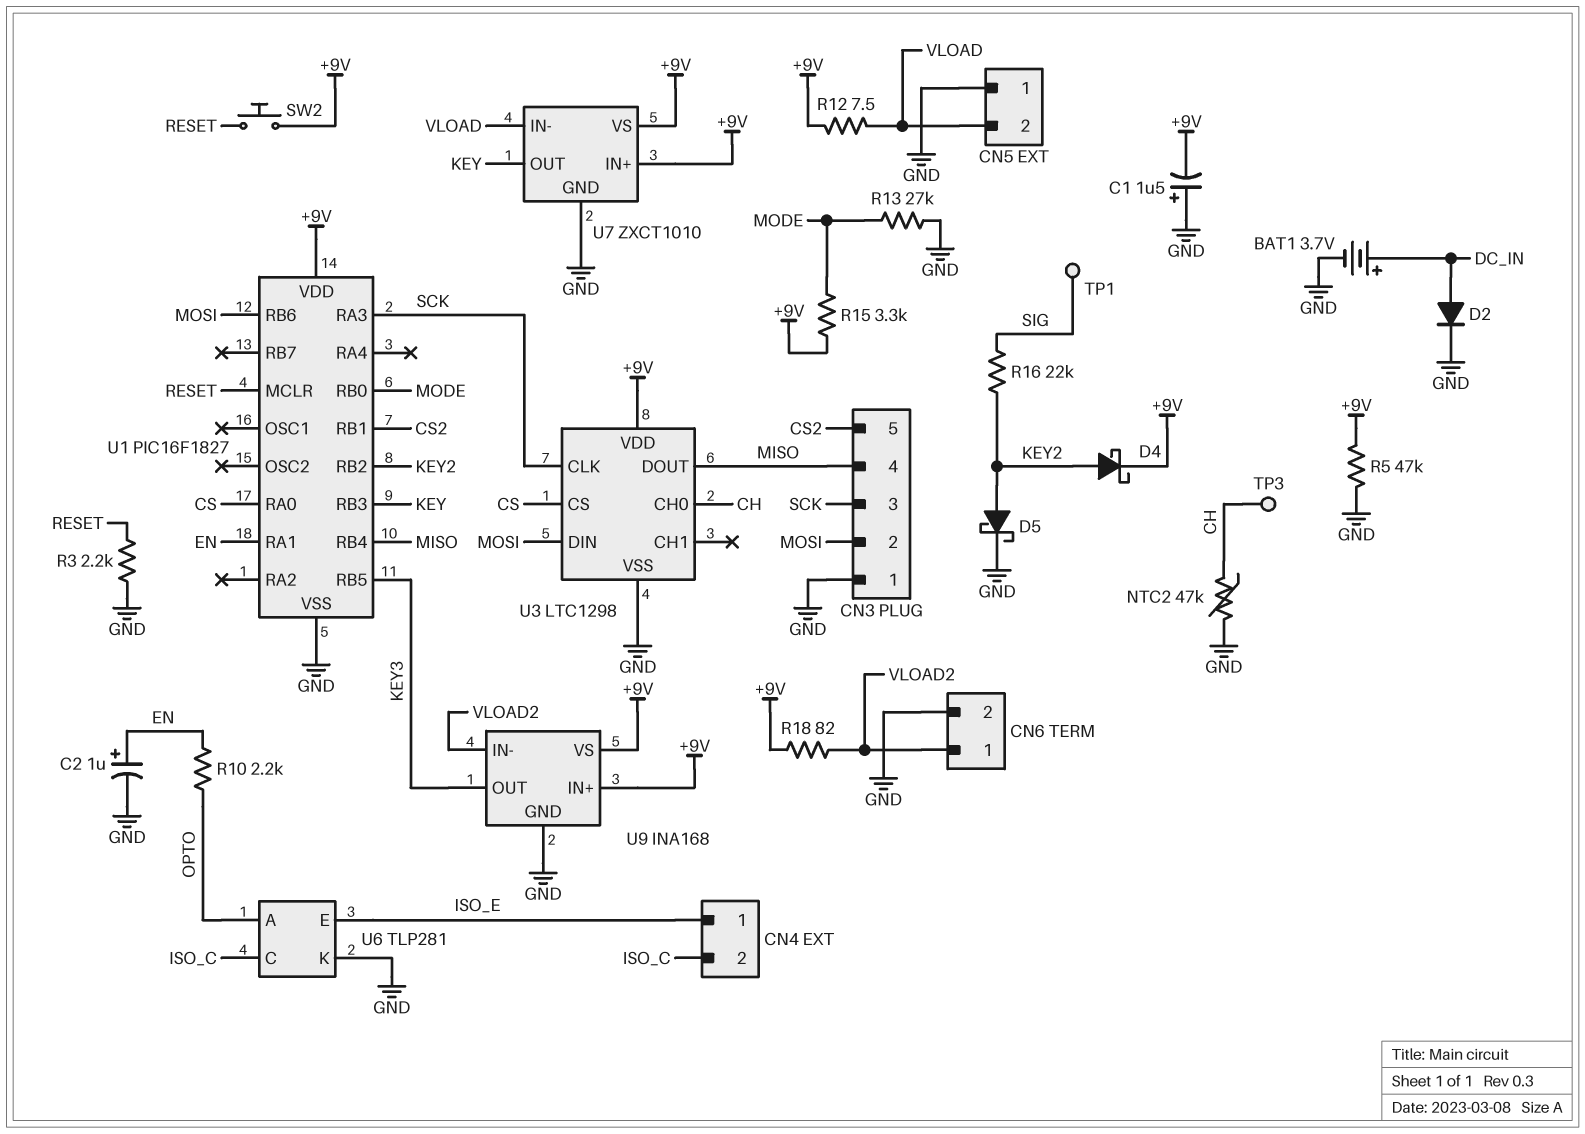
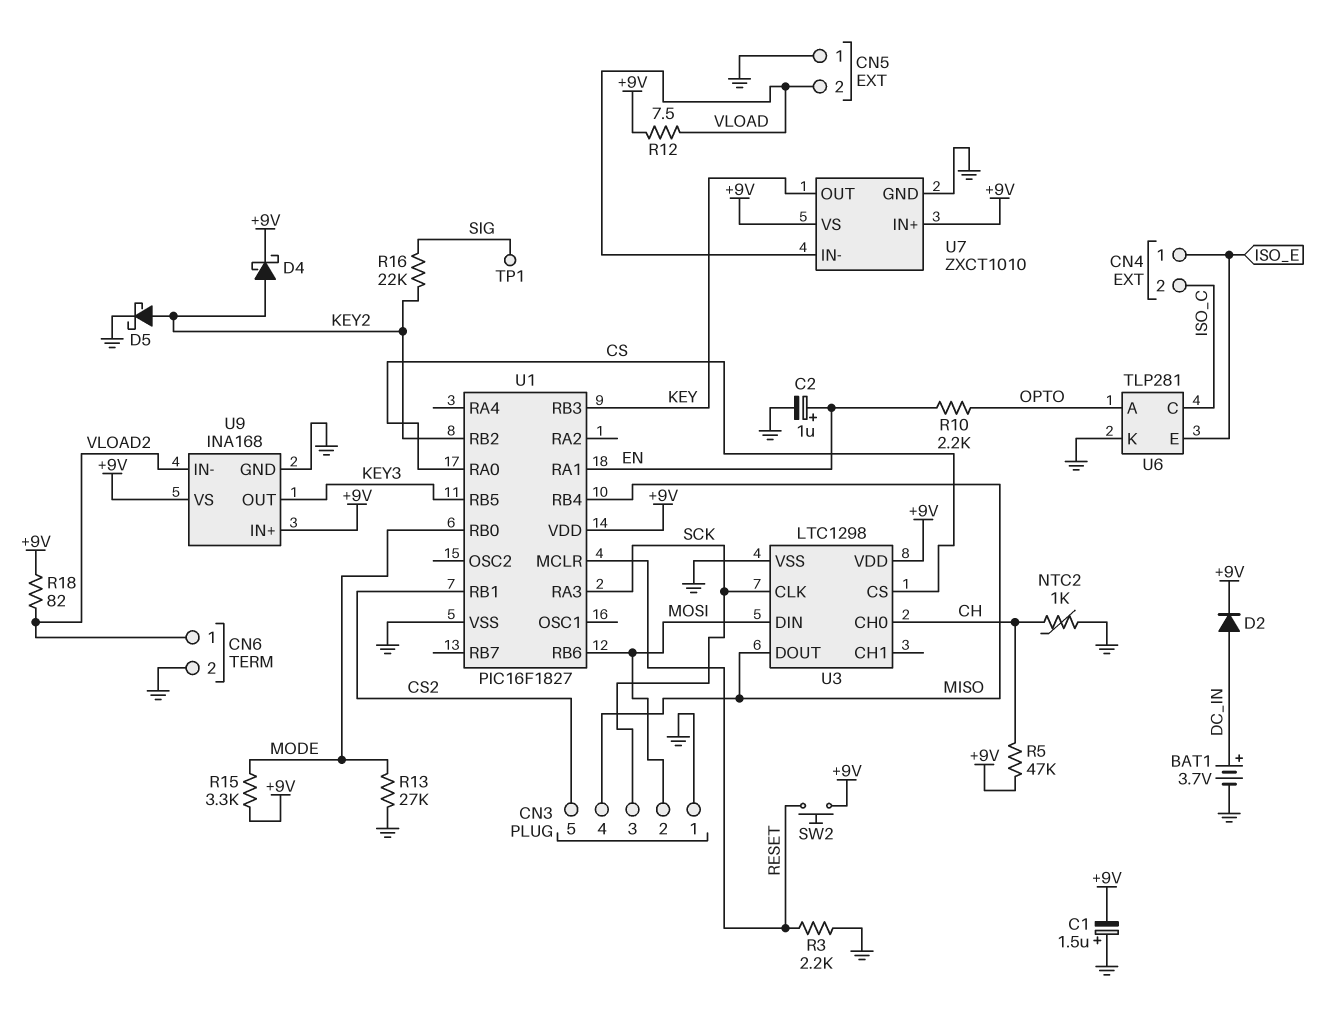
D2: diode (A DC_IN, K GND) -> diode (A DC_IN, K +9V)
NTC2: 47k (CH, GND) -> 1k (CH, GND)
R5: 47k (+9V, GND) -> 47k (+9V, CH)
TP3: test point (CH) -> none

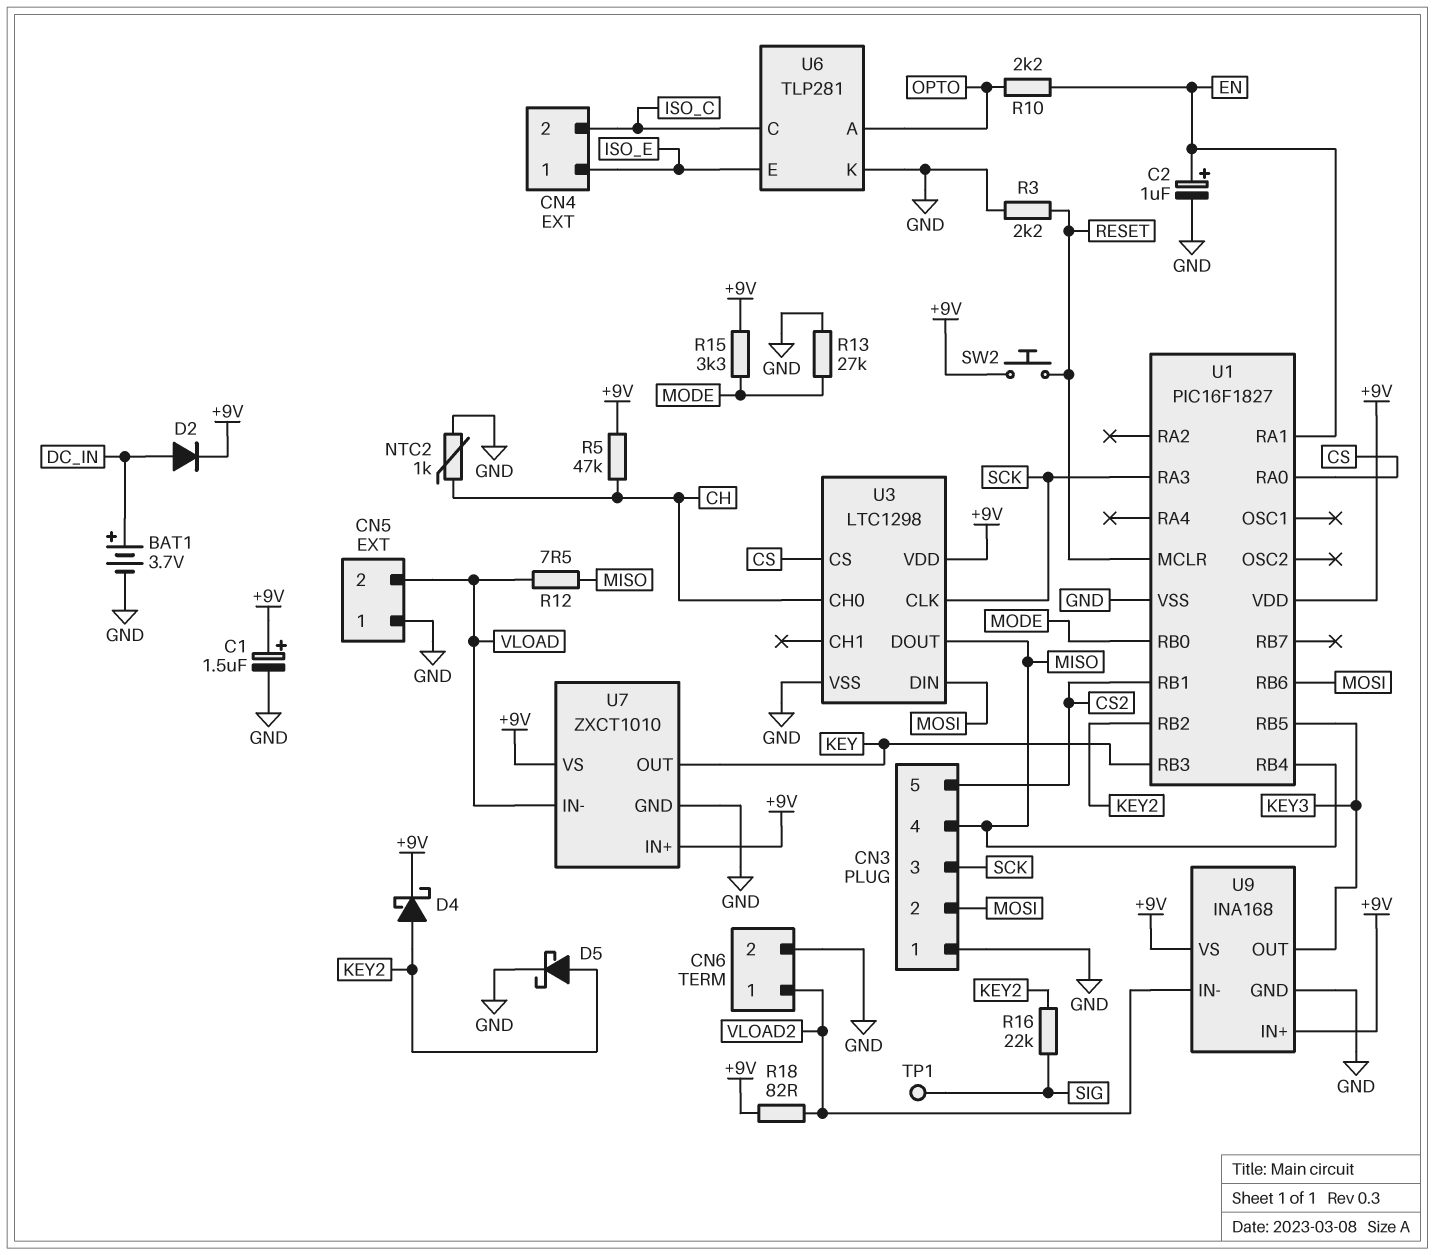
C1: 1.5uF (plus GND, minus +9V) -> 1.5uF (plus +9V, minus GND)
R12: 7.5 (+9V, VLOAD) -> 7.5 (MISO, VLOAD)

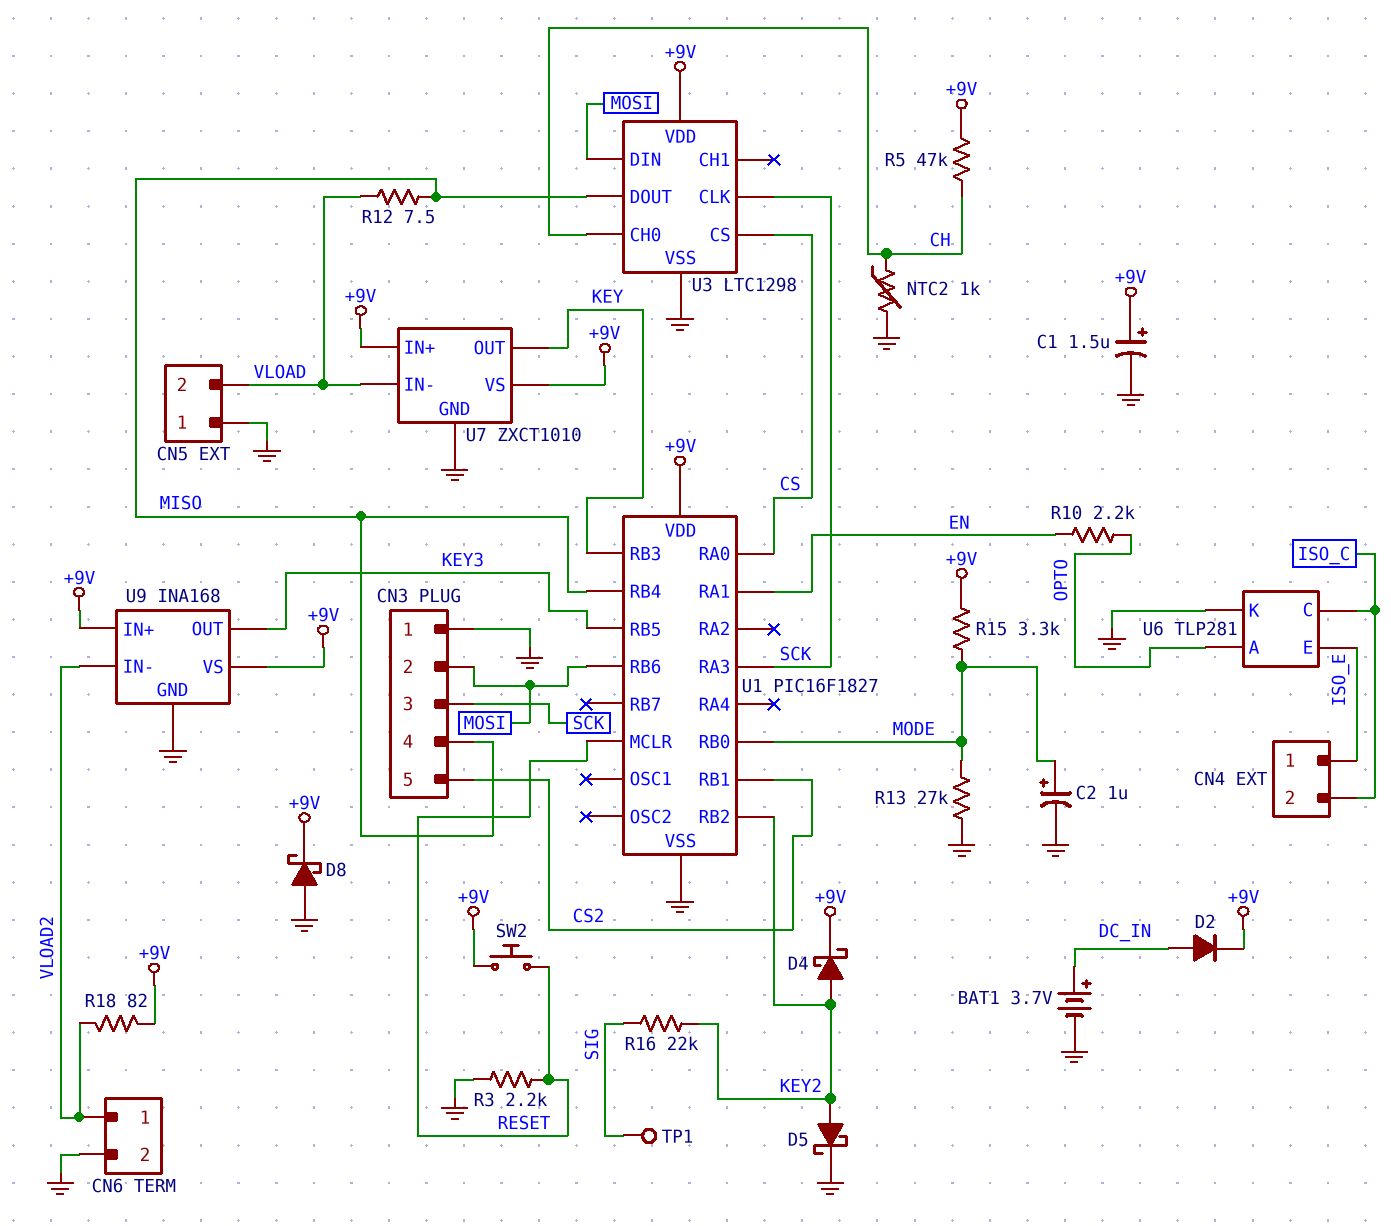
C2: 1uF (plus EN, minus GND) -> 1uF (plus MODE, minus GND)
D8: none -> schottky (A GND, K +9V)

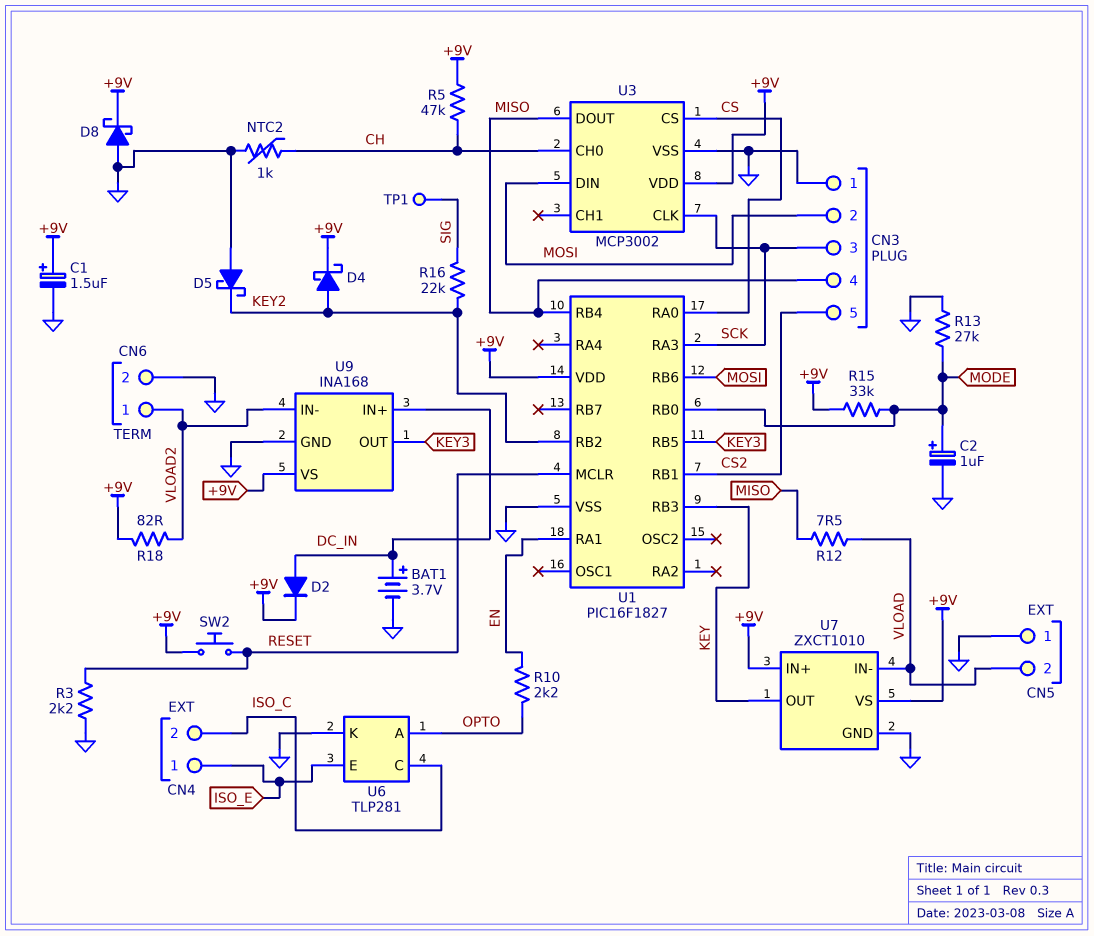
D5: schottky (A KEY2, K GND) -> schottky (A GND, K KEY2)
R15: 3.3k (+9V, MODE) -> 33k (+9V, MODE)
U3: LTC1298 -> MCP3002
U9 pin IN+: +9V -> DC_IN

